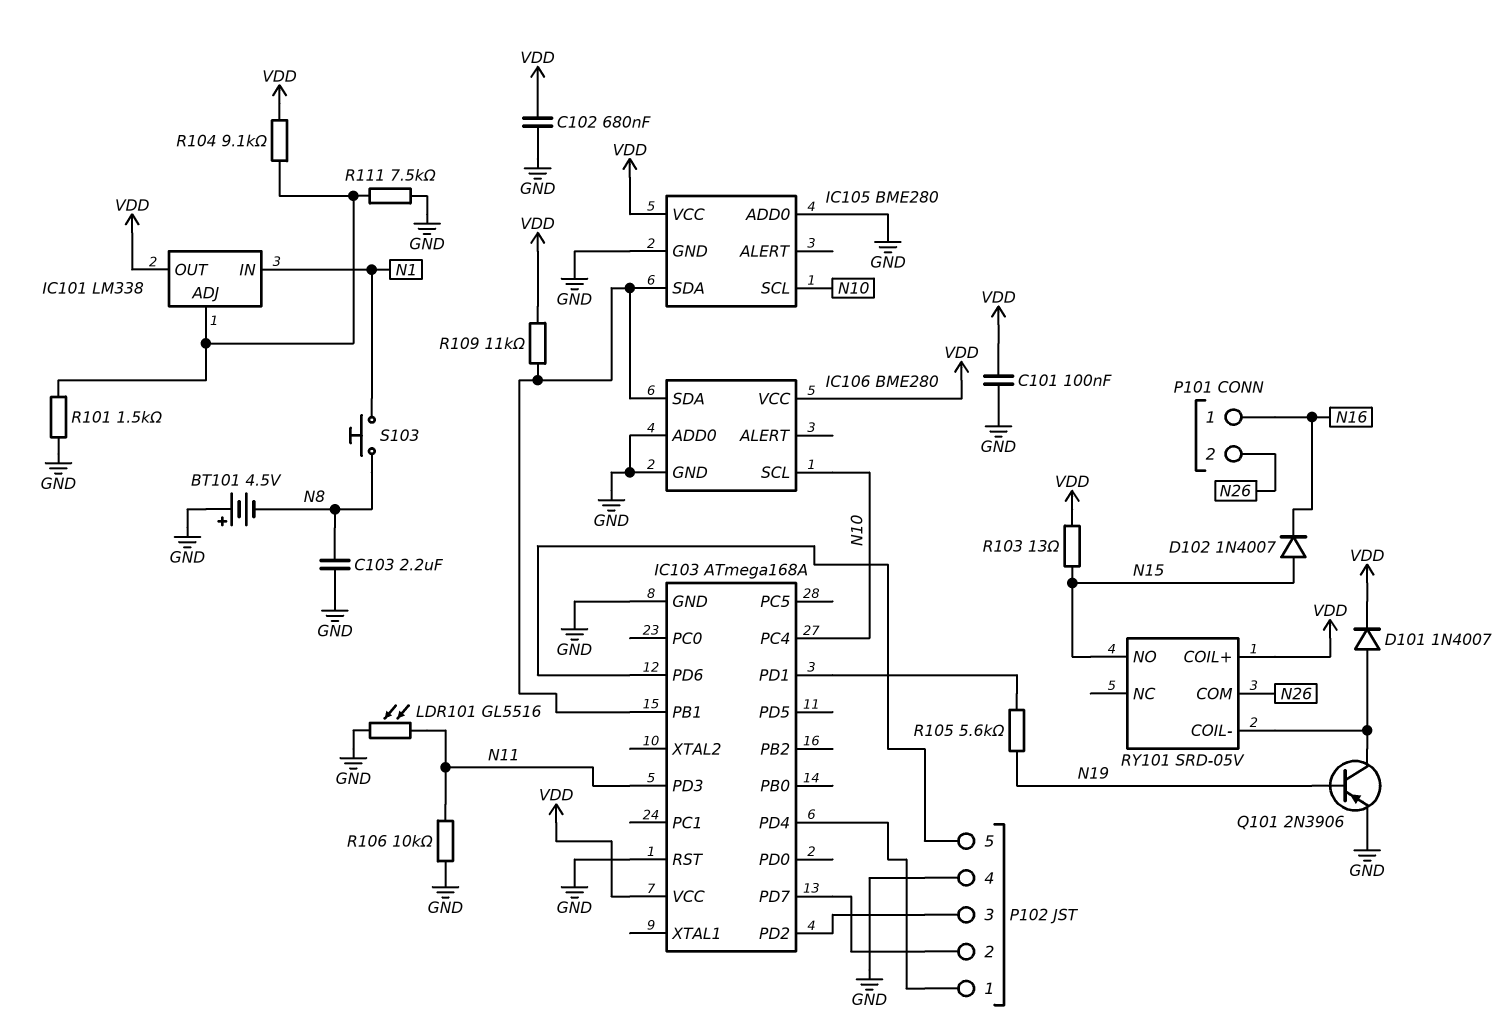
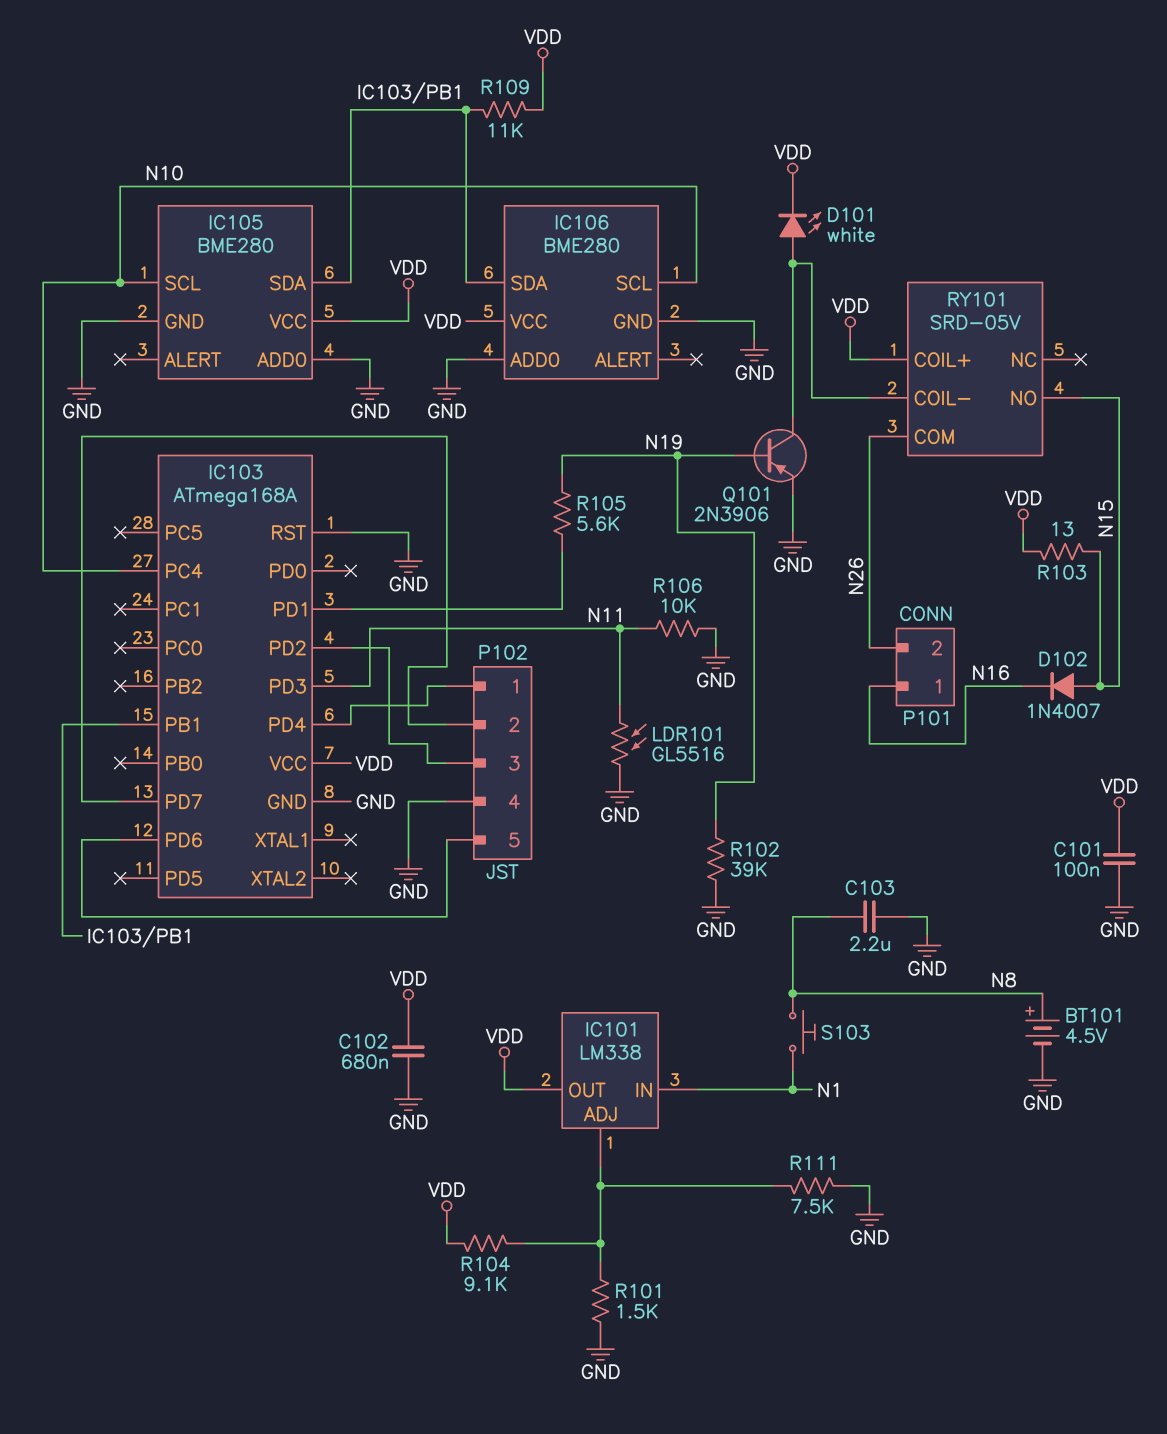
BT101: 4.5V (plus GND, minus N8) -> 4.5V (plus N8, minus GND)
D101: diode 1N4007 (A RY101/COIL-, K VDD) -> LED white (A RY101/COIL-, K VDD)
R102: none -> 39k (GND, N19)

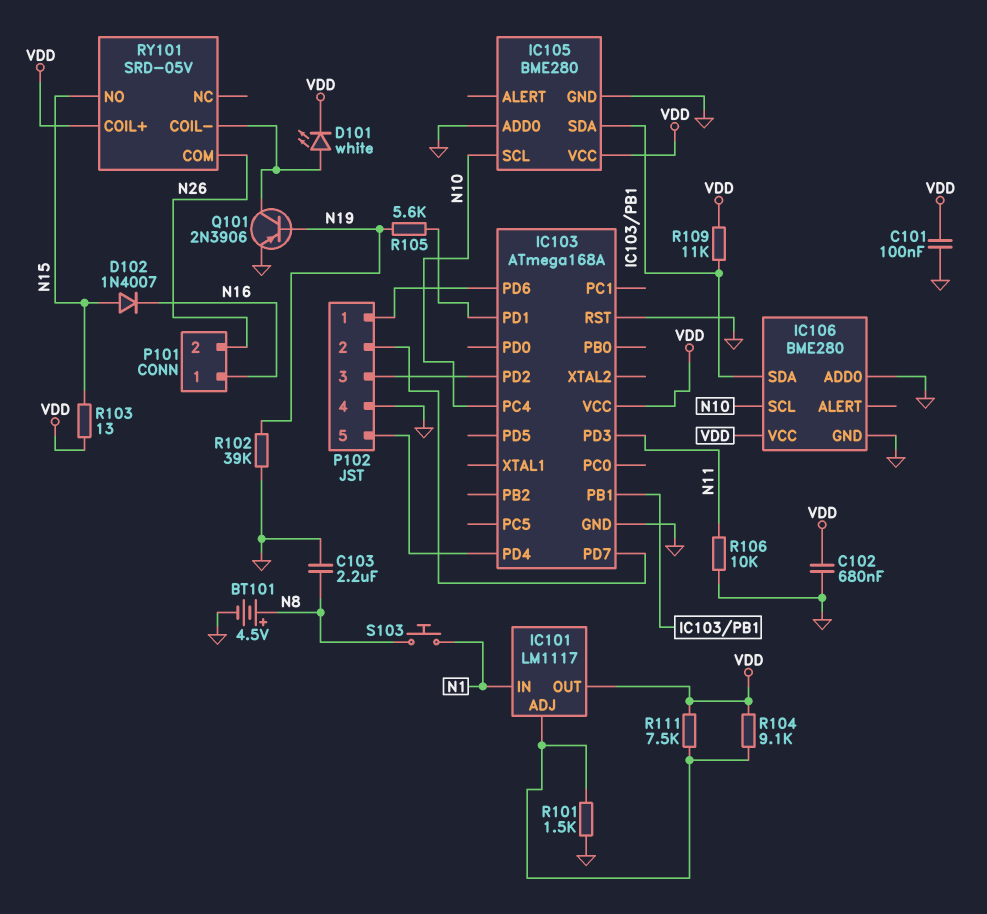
IC101: LM338 -> LM1117
LDR101: GL5516 (GND, N11) -> none
P102 pin 1: IC103/PD4 -> IC103/PD6
P102 pin 5: IC103/PD6 -> IC103/PD4
R111: 7.5k (GND, IC101/ADJ) -> 7.5k (IC101/ADJ, VDD)

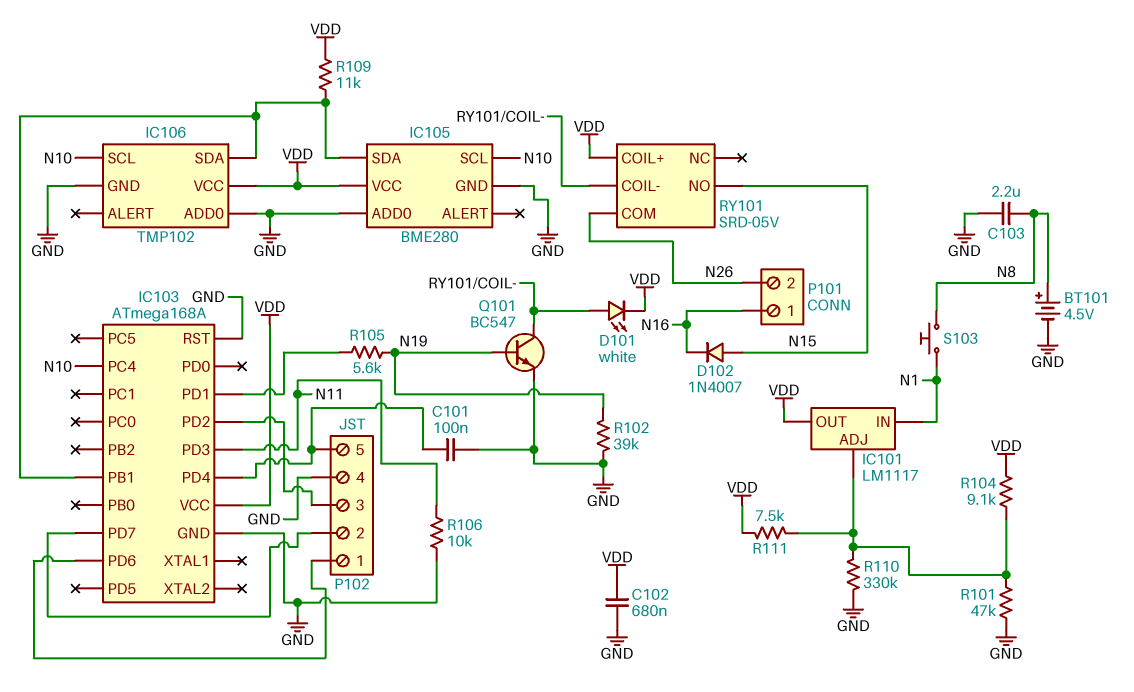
C101: 100nF (GND, VDD) -> 100nF (GND, IC103/PD4)
IC106: BME280 -> TMP102
Q101: PNP 2N3906 (B N19, C RY101/COIL-, E GND) -> NPN BC547 (B N19, C RY101/COIL-, E GND)
R101: 1.5k (GND, IC101/ADJ) -> 47k (GND, IC101/ADJ)
R103: 13 (N15, VDD) -> none
R110: none -> 330k (GND, IC101/ADJ)

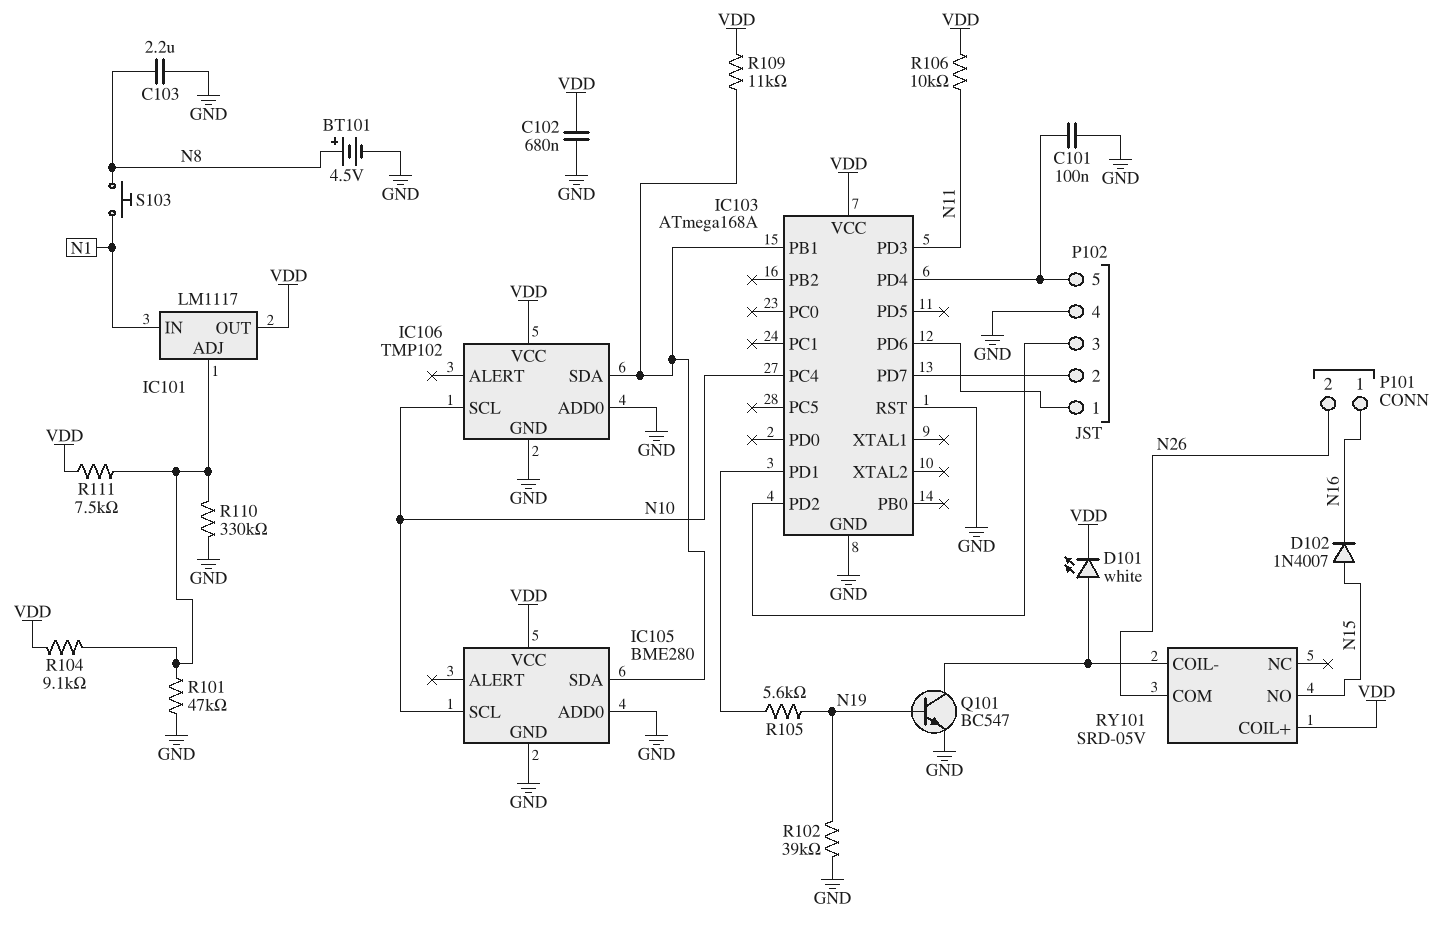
R106: 10k (GND, N11) -> 10k (N11, VDD)

